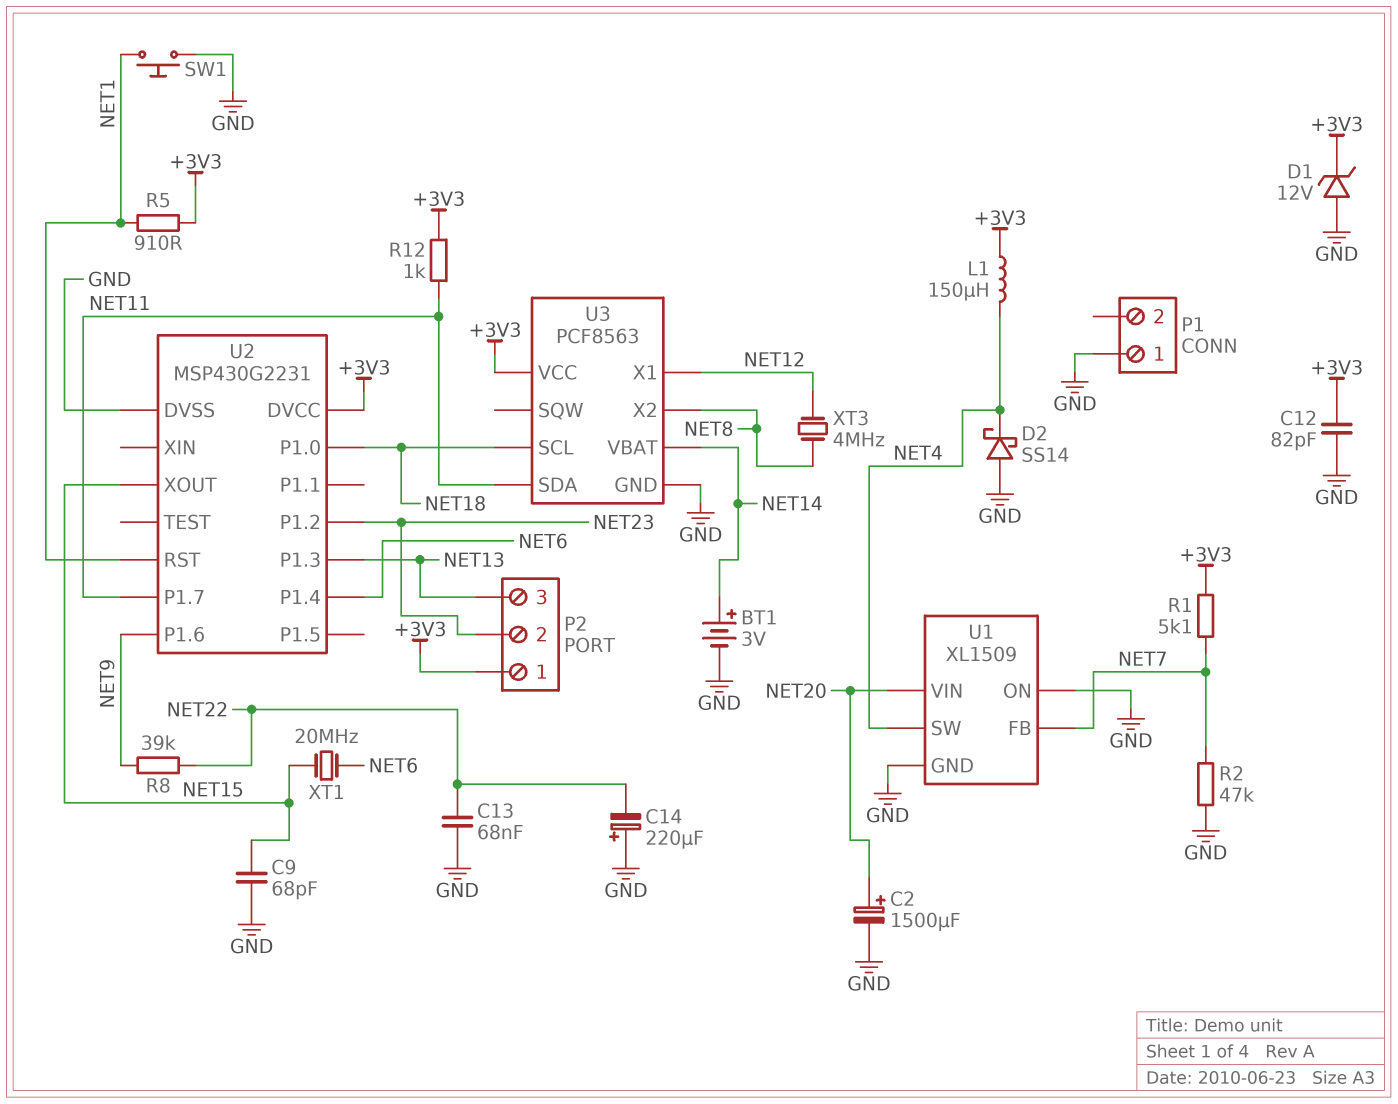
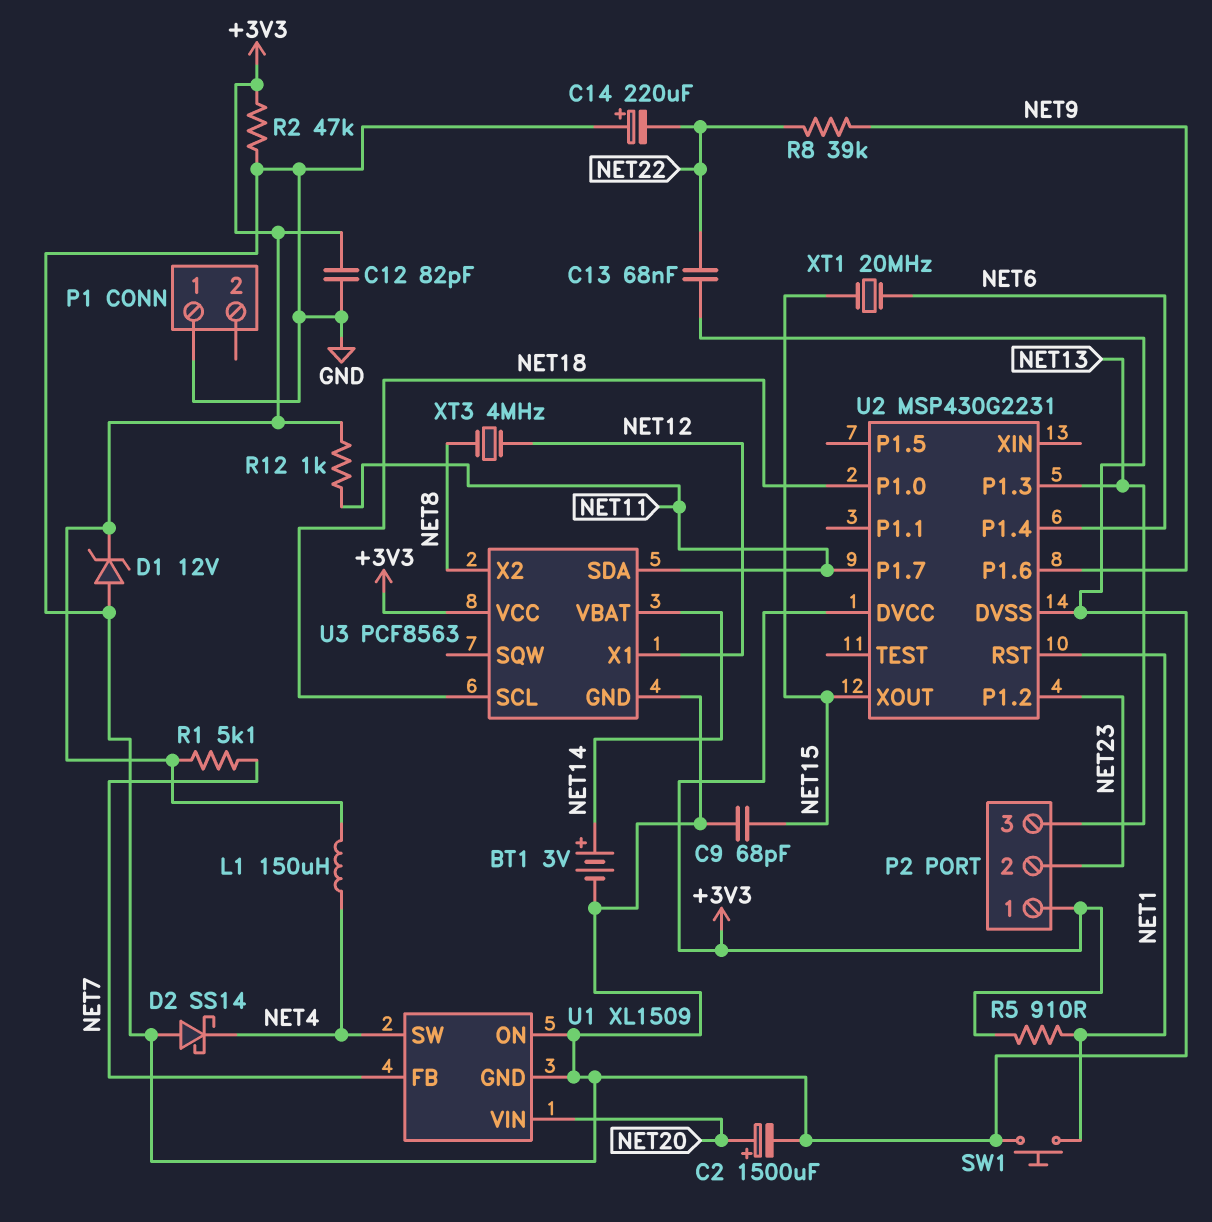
R2: 47k (GND, NET7) -> 47k (+3V3, GND)

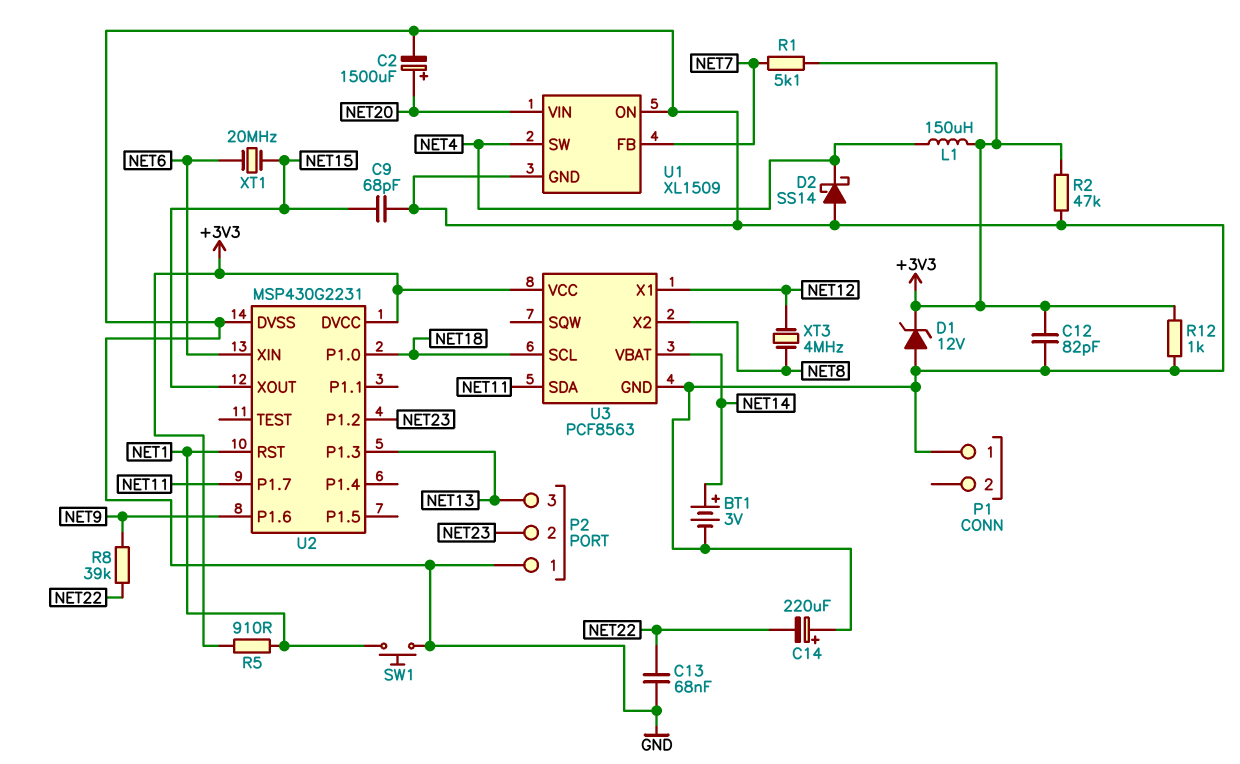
P2 pin 1: +3V3 -> GND
R12: 1k (+3V3, NET11) -> 1k (+3V3, GND)
U2 pin P1.4: NET6 -> none
U2 pin XIN: none -> NET6

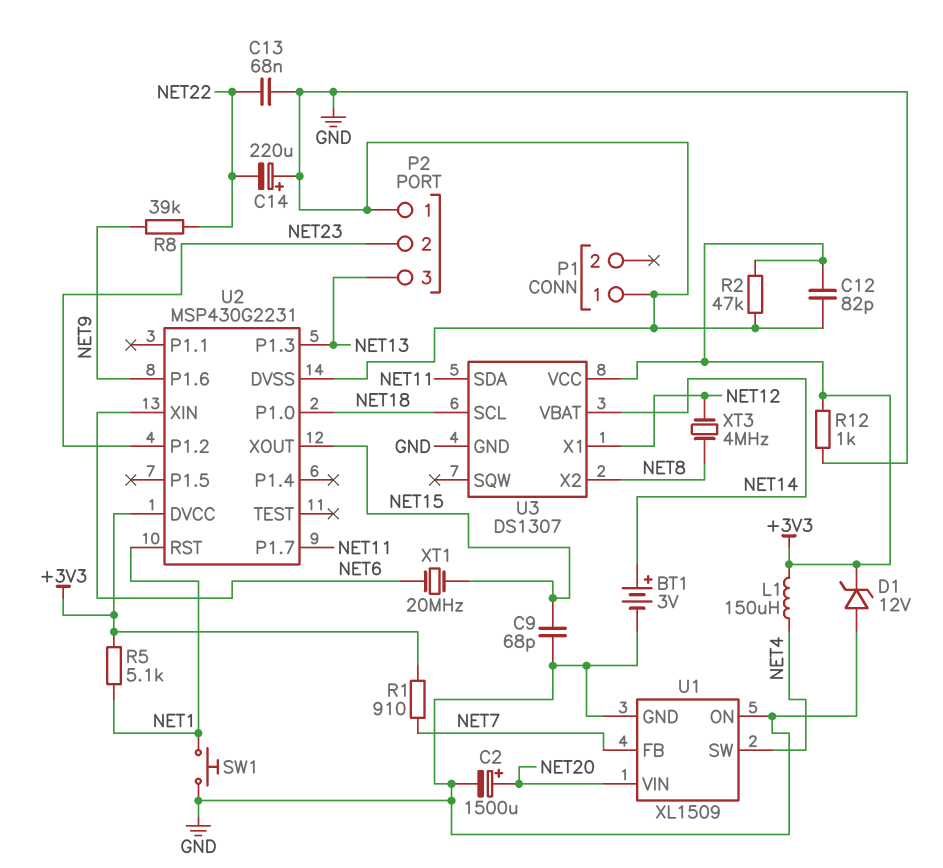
D2: schottky SS14 (A GND, K NET4) -> none
R1: 5.1k (+3V3, NET7) -> 910 (+3V3, NET7)
R5: 910 (+3V3, NET1) -> 5.1k (+3V3, NET1)
U3: PCF8563 -> DS1307

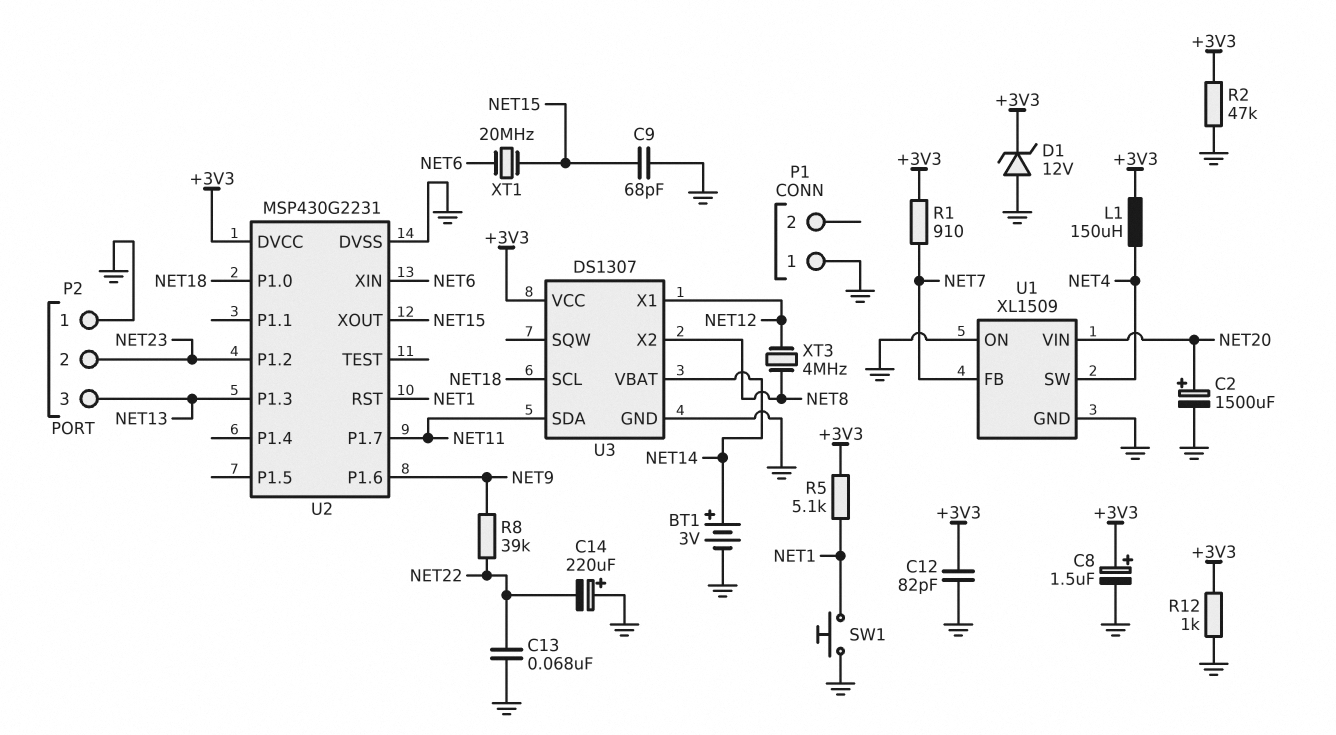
C8: none -> 1.5uF (plus +3V3, minus GND)

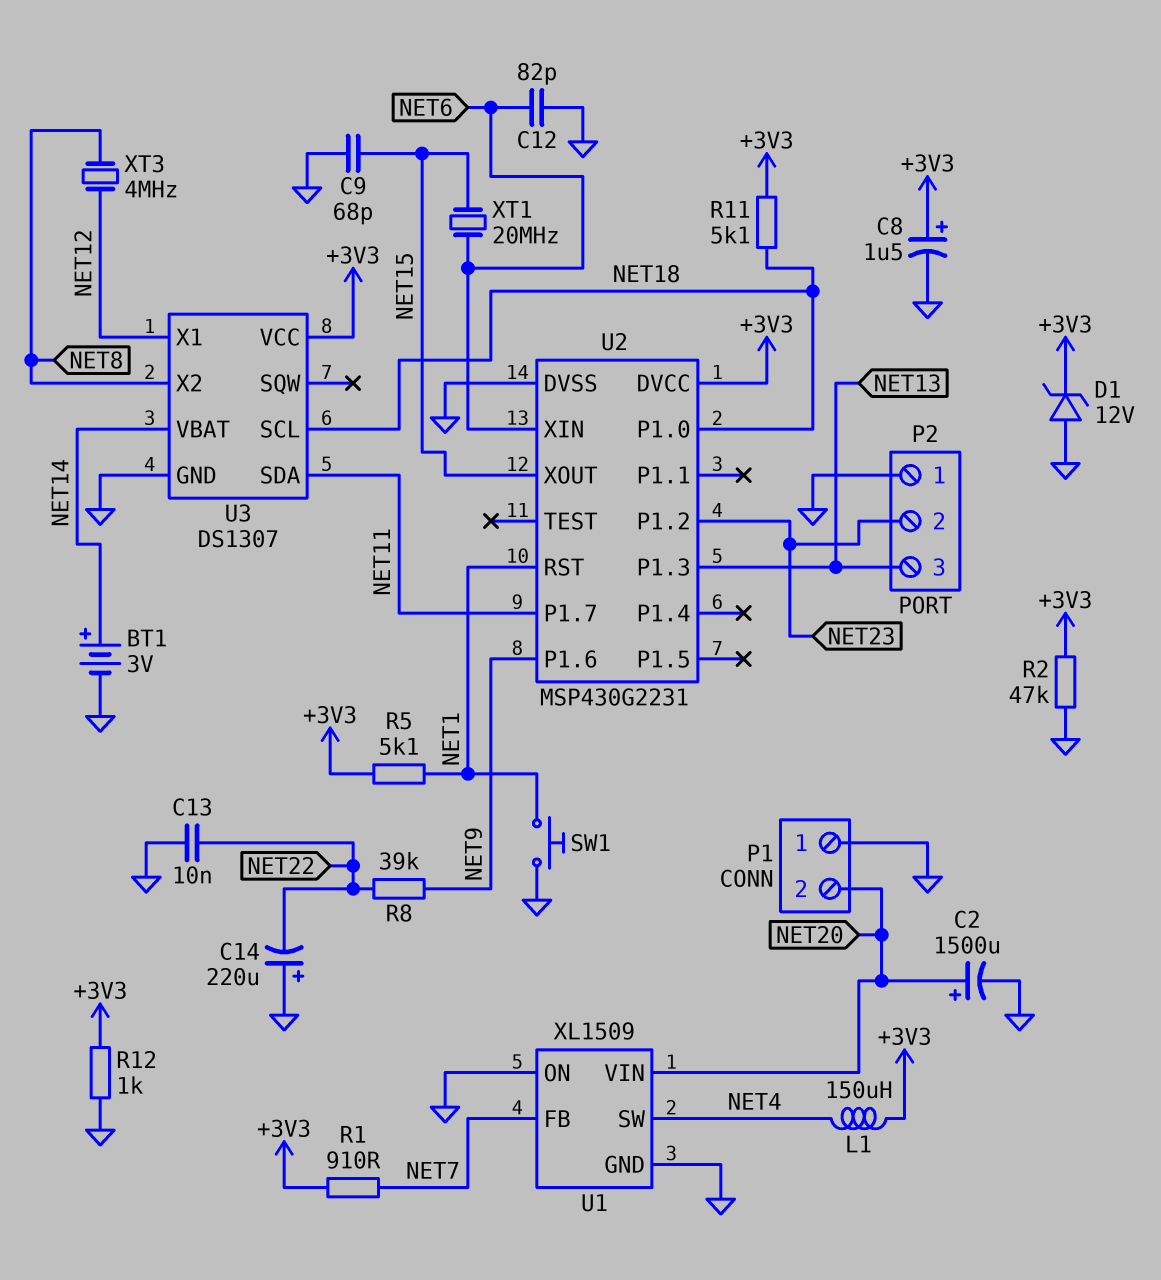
C12: 82pF (+3V3, GND) -> 82pF (GND, NET6)
C13: 68nF (GND, NET22) -> 10nF (GND, NET22)
P1 pin 2: none -> NET20
R11: none -> 5.1k (+3V3, NET18)

